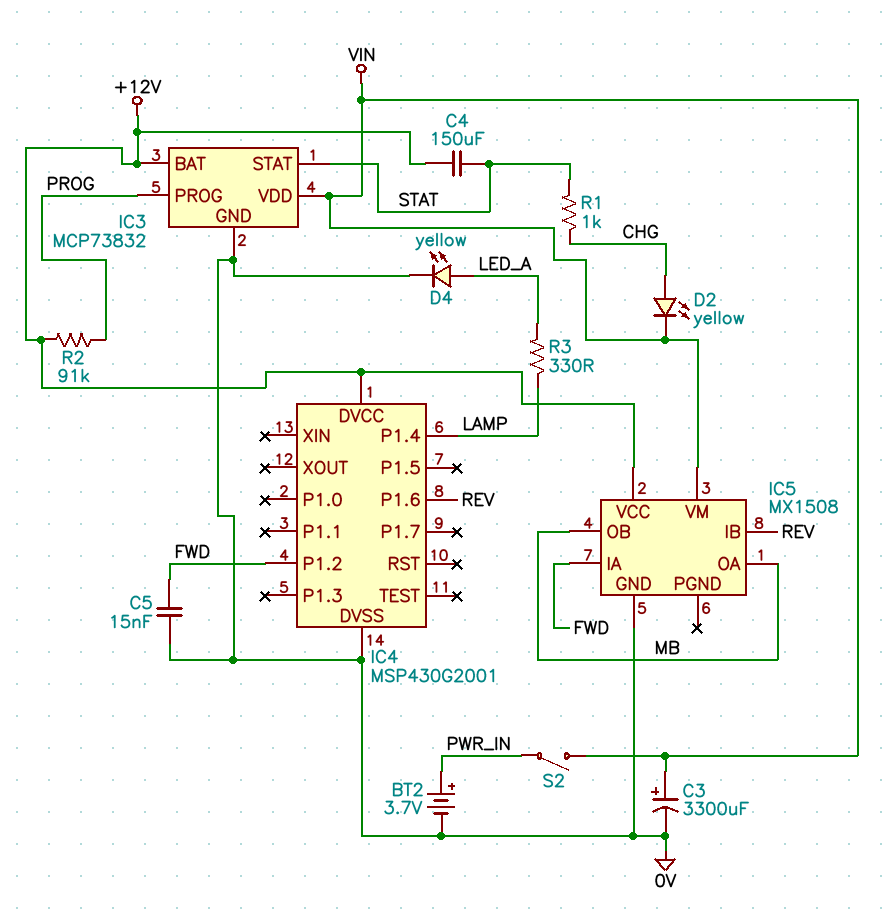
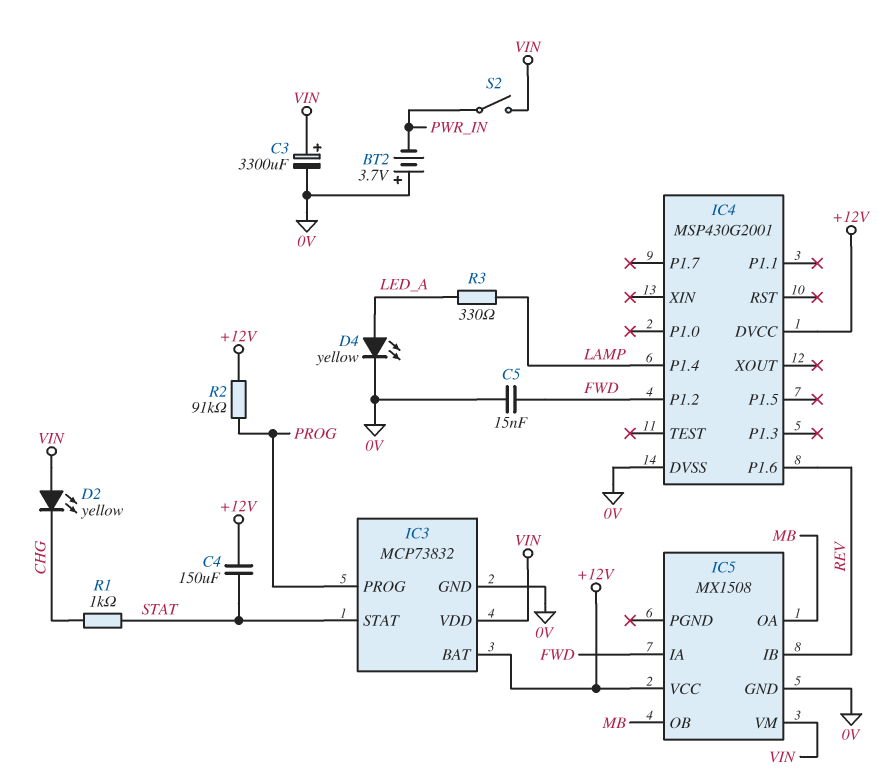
BT2: 3.7V (plus PWR_IN, minus 0V) -> 3.7V (plus 0V, minus PWR_IN)
D2: LED yellow (A CHG, K VIN) -> LED yellow (A VIN, K CHG)

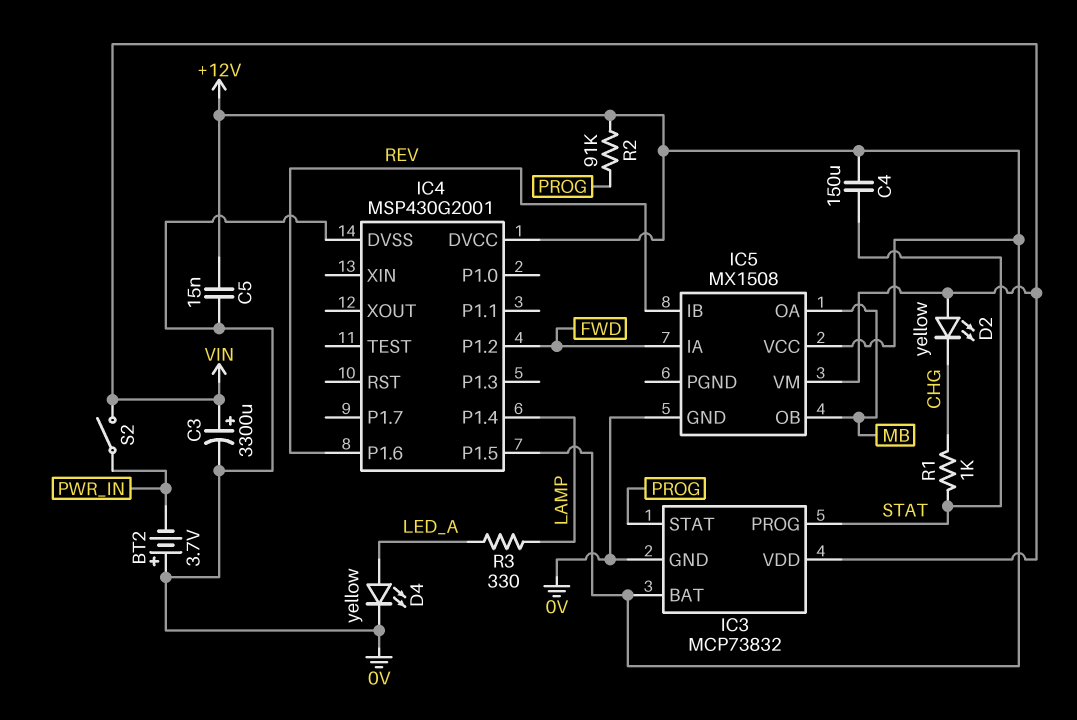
C5: 15nF (0V, FWD) -> 15nF (+12V, 0V)
IC3 pin PROG: PROG -> STAT
IC3 pin STAT: STAT -> PROG
IC4 pin P1.5: none -> +12V

